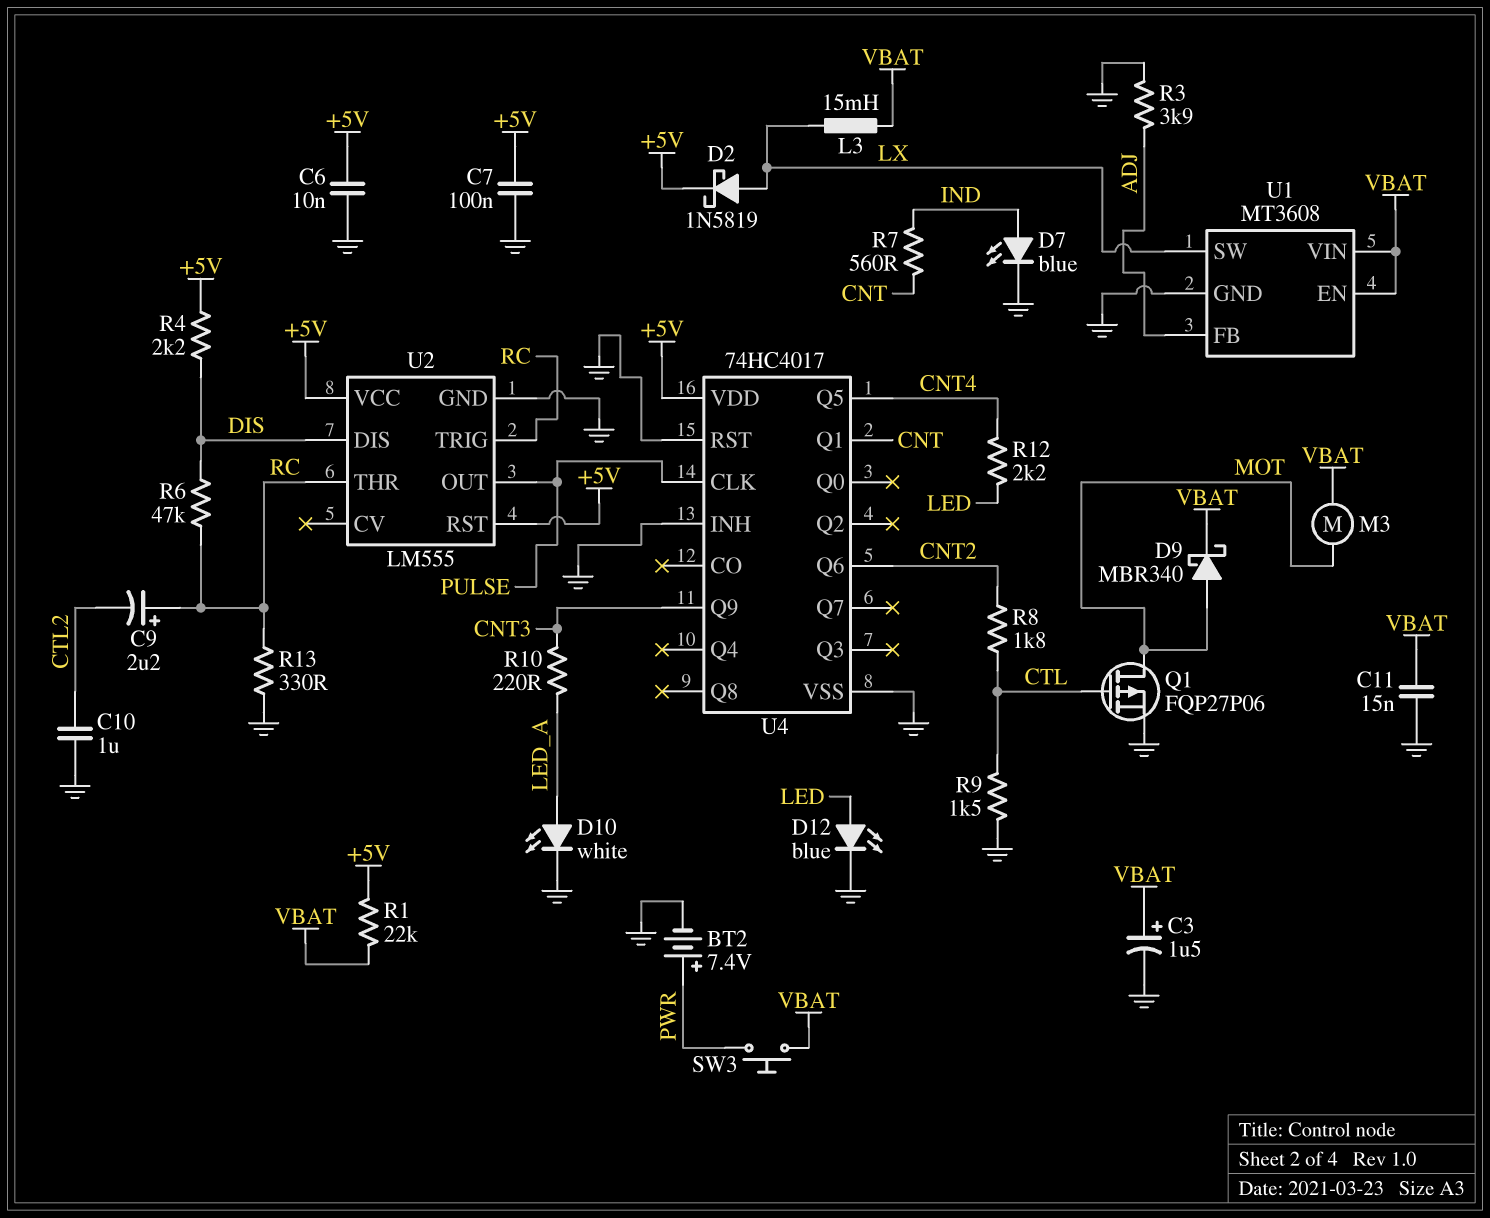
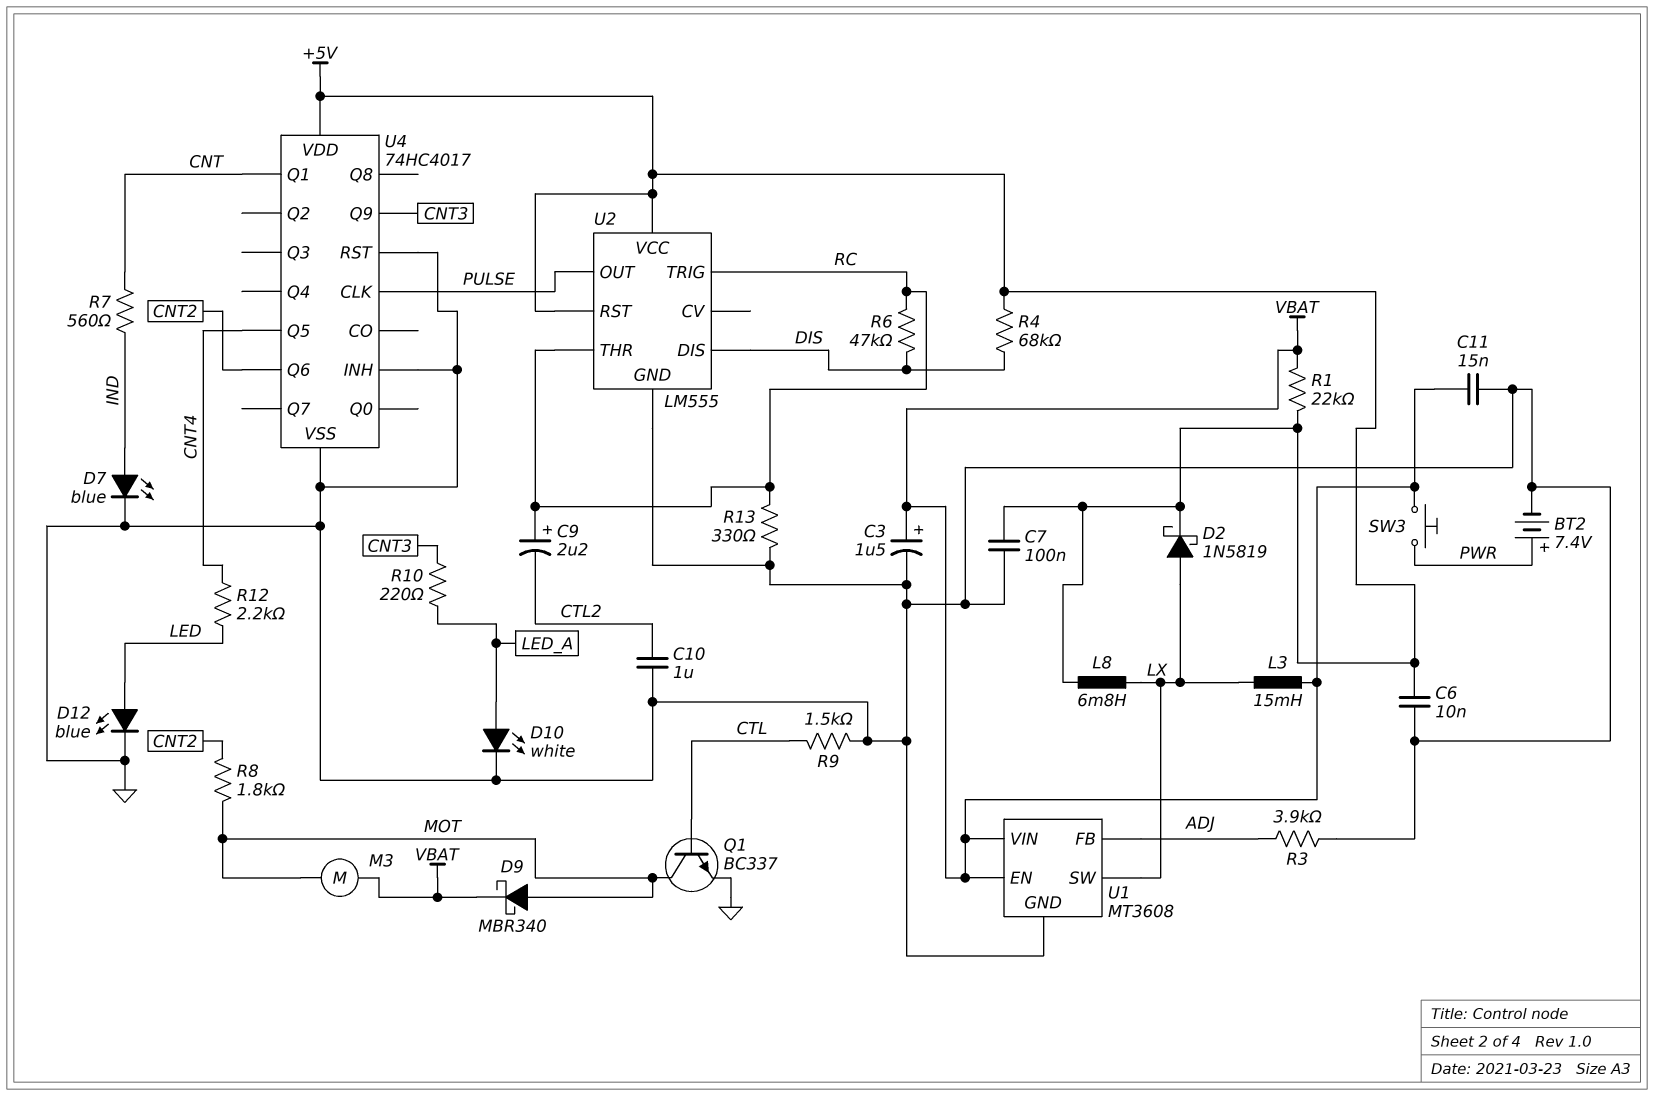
L8: none -> 6.8mH (+5V, LX)
Q1: PMOS FQP27P06 (G CTL, D MOT, S GND) -> NPN BC337 (B CTL, C MOT, E GND)
R4: 2.2k (+5V, DIS) -> 68k (+5V, DIS)
R8: 1.8k (CNT2, CTL) -> 1.8k (CNT2, MOT)

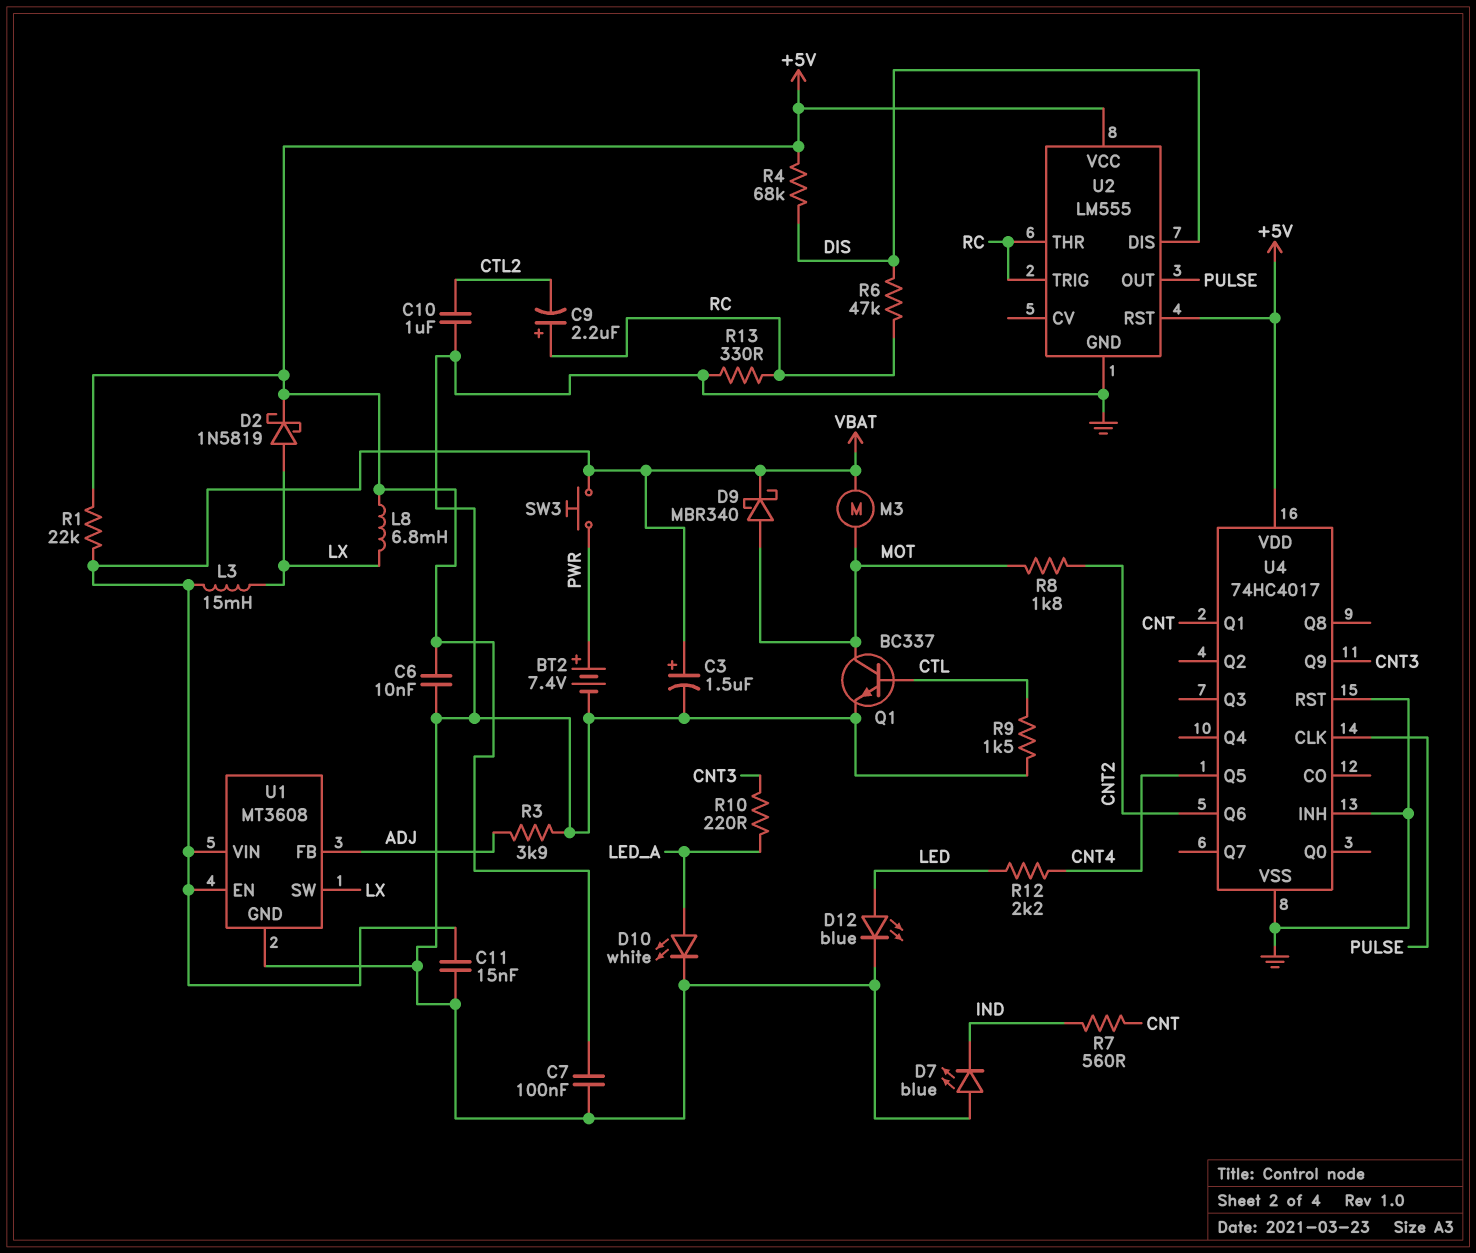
D7: LED blue (A IND, K GND) -> LED blue (A GND, K IND)

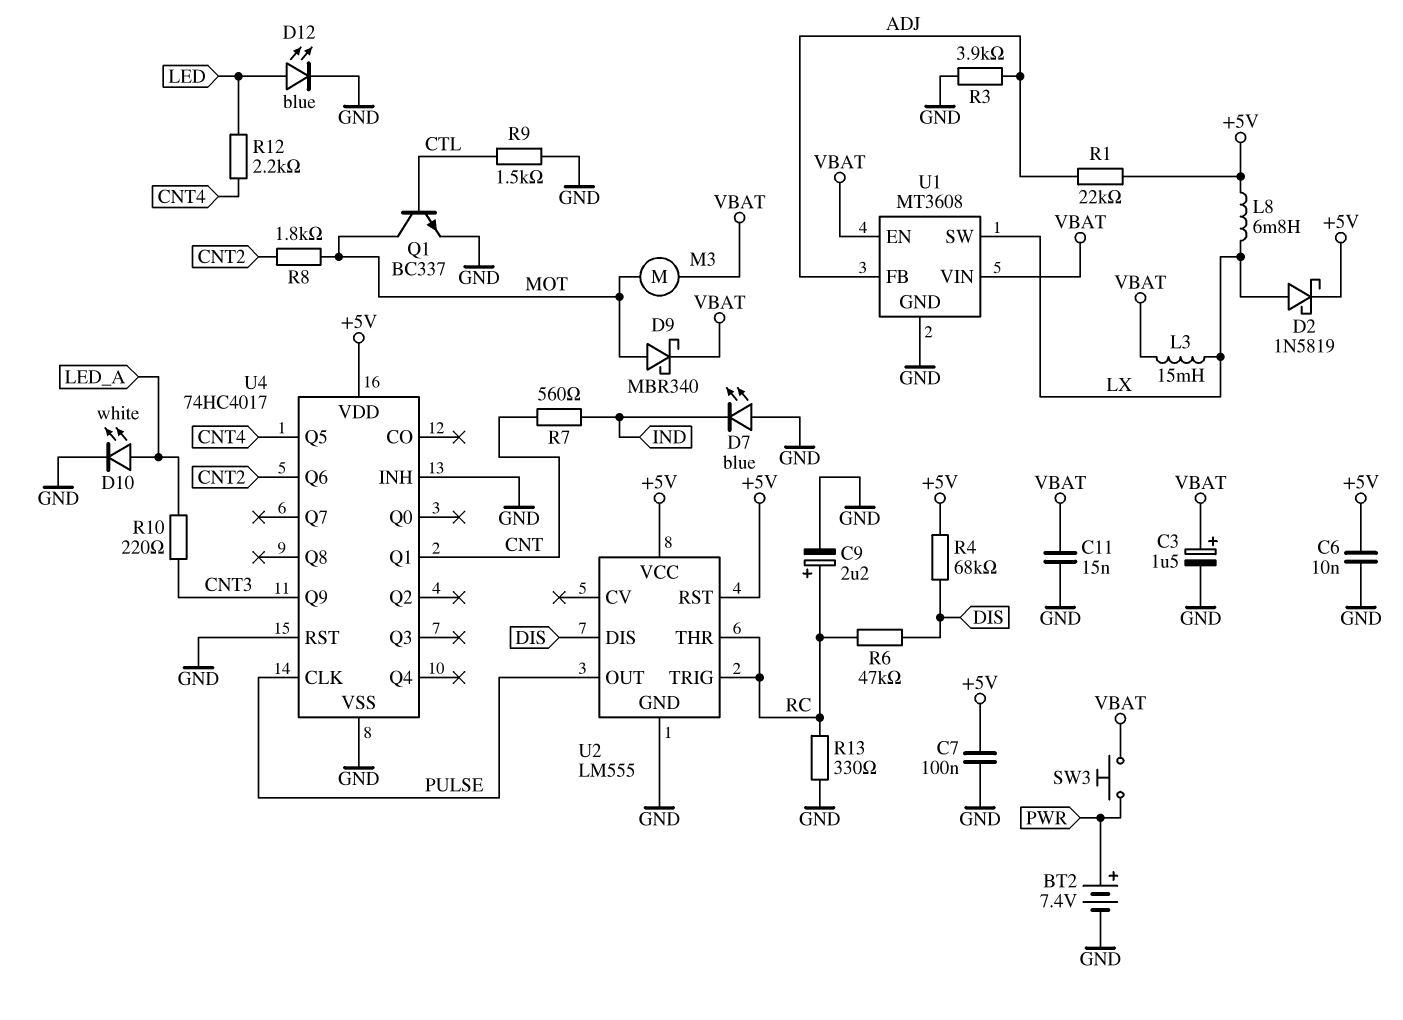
C9: 2.2uF (plus RC, minus CTL2) -> 2.2uF (plus RC, minus GND)
C10: 1uF (CTL2, GND) -> none
R1: 22k (+5V, VBAT) -> 22k (+5V, ADJ)

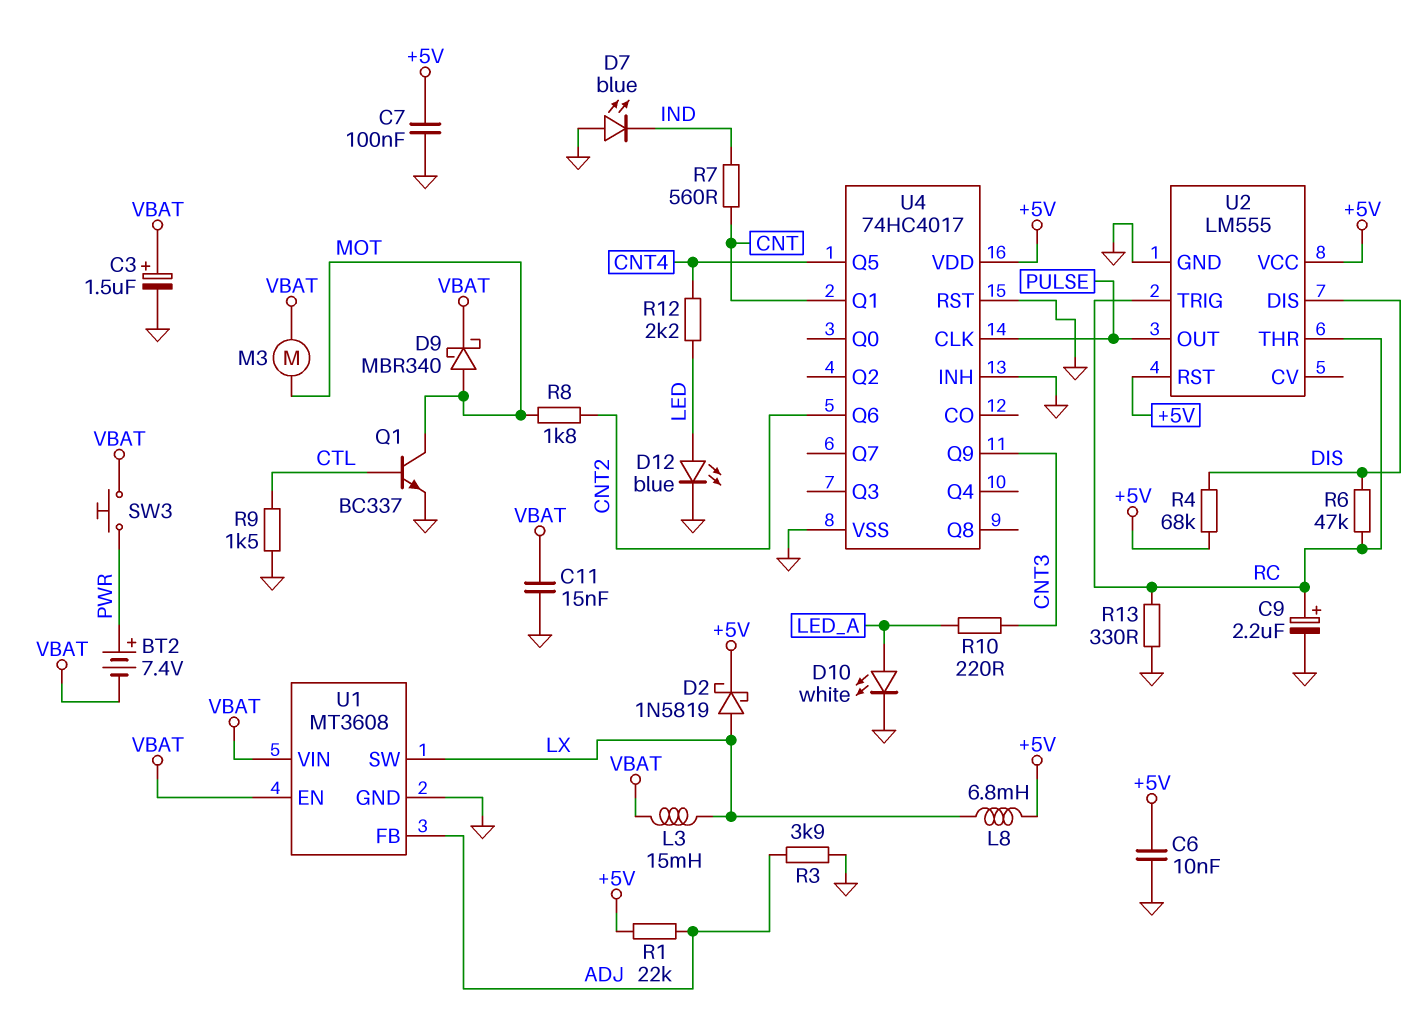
BT2: 7.4V (plus PWR, minus GND) -> 7.4V (plus PWR, minus VBAT)

